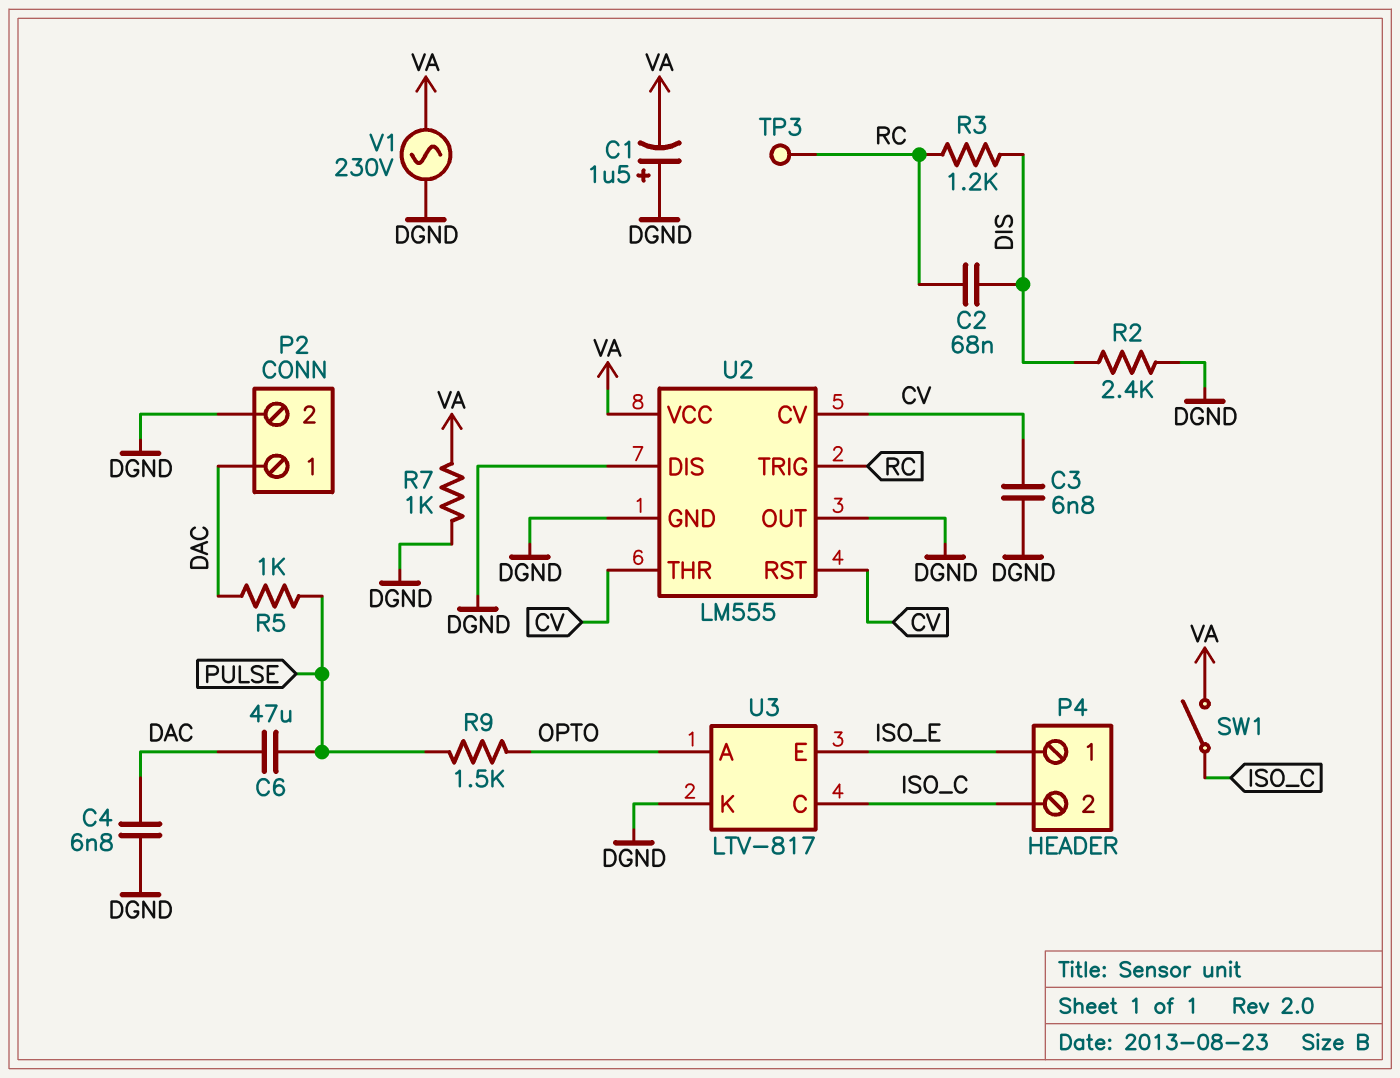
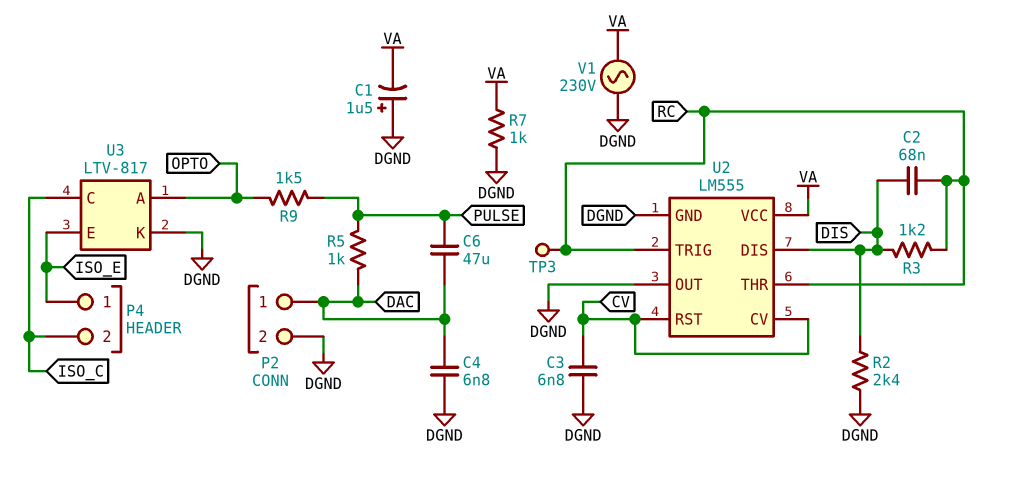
SW1: switch (ISO_C, VA) -> none
U2 pin DIS: DGND -> DIS
U2 pin THR: CV -> RC

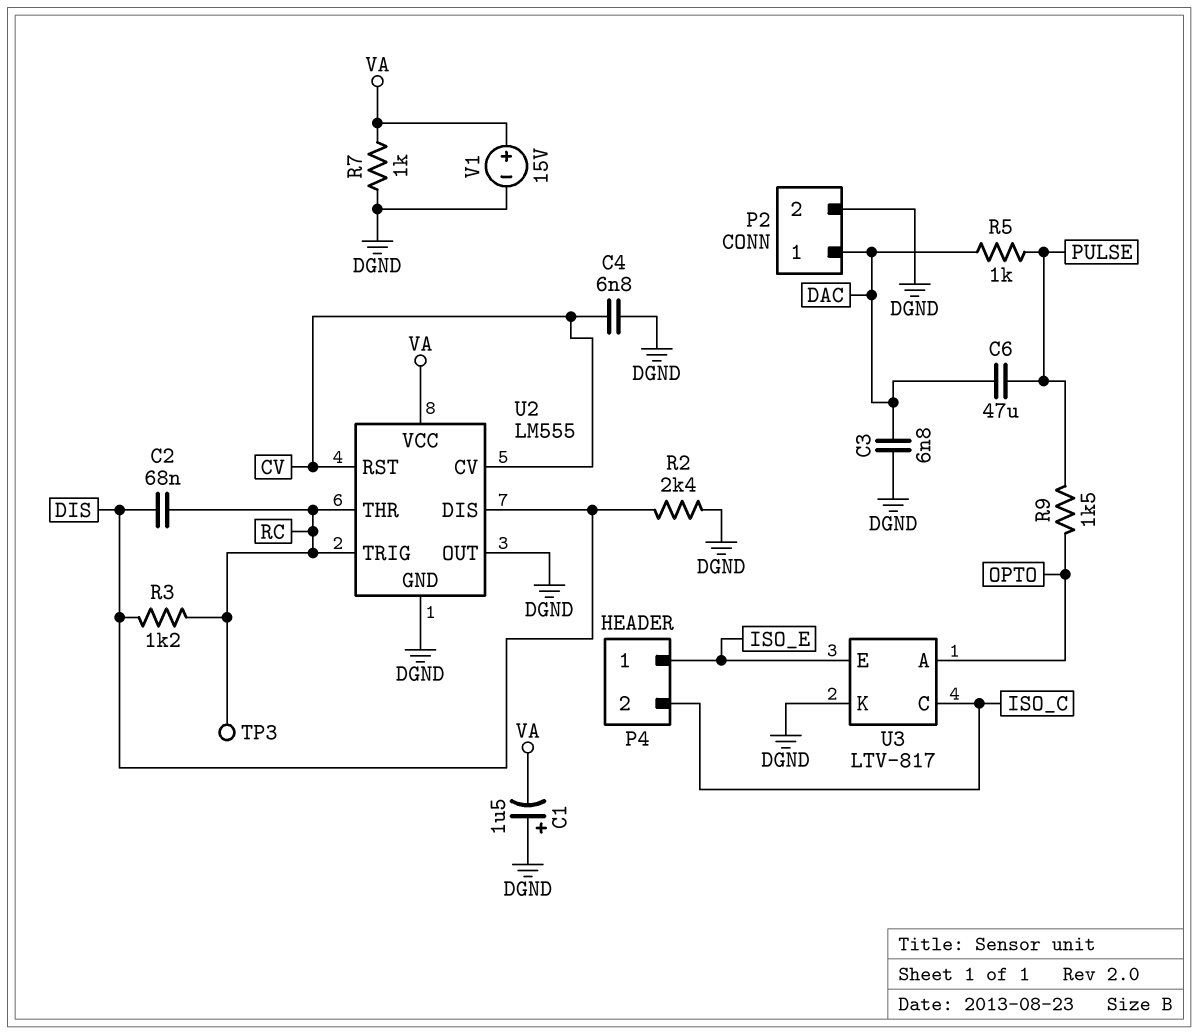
C3: 6.8nF (CV, DGND) -> 6.8nF (DAC, DGND)
C4: 6.8nF (DAC, DGND) -> 6.8nF (CV, DGND)
V1: AC 230V (DGND, VA) -> 15V (plus VA, minus DGND)

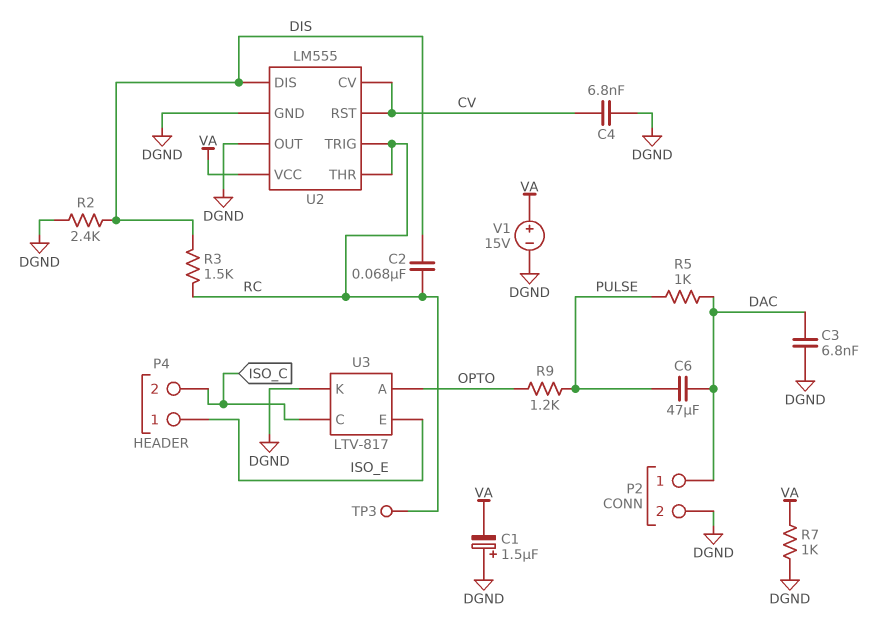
R3: 1.2k (DIS, RC) -> 1.5k (DIS, RC)
R9: 1.5k (OPTO, PULSE) -> 1.2k (OPTO, PULSE)

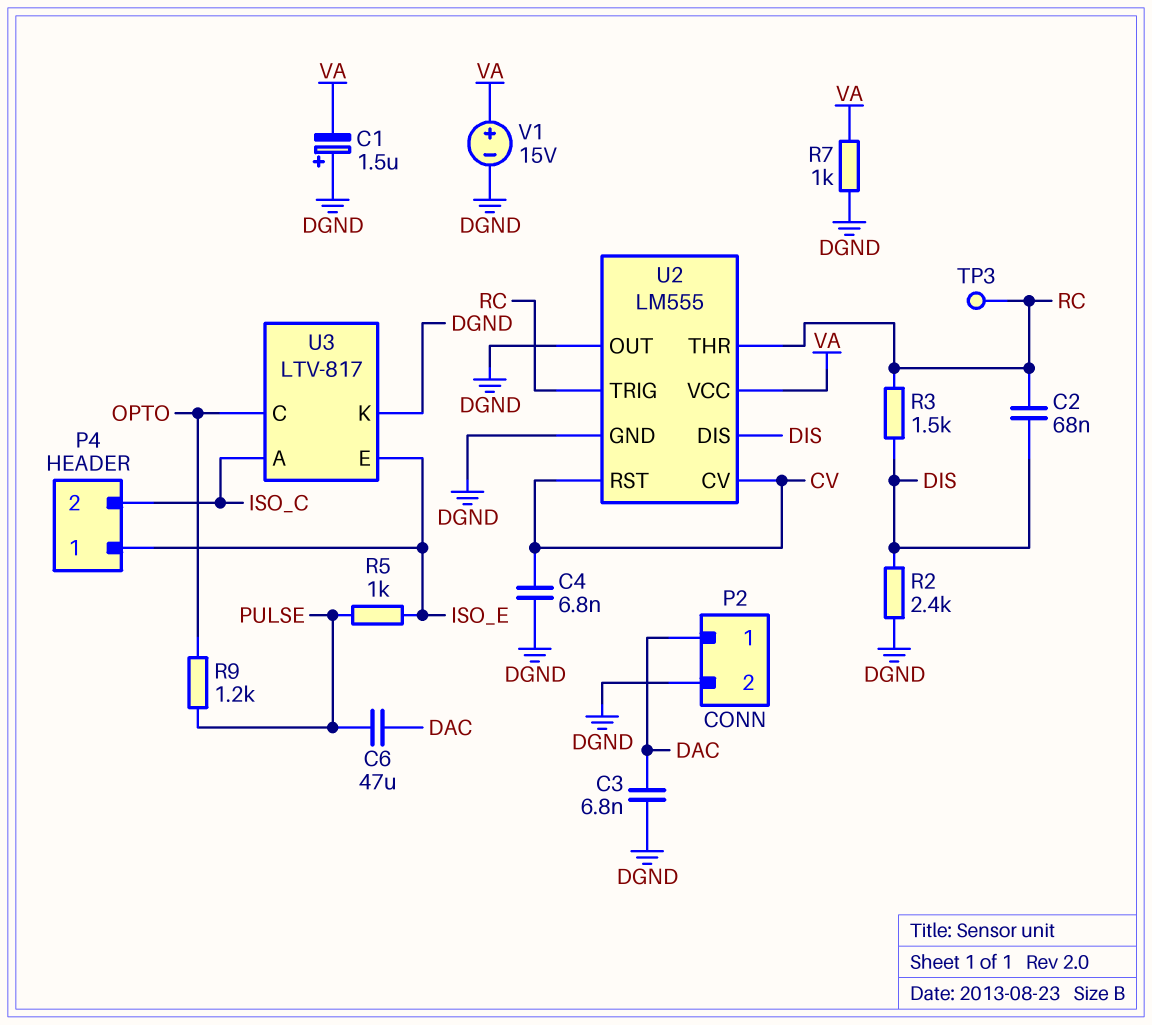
R5: 1k (DAC, PULSE) -> 1k (ISO_E, PULSE)
U3 pin A: OPTO -> ISO_C
U3 pin C: ISO_C -> OPTO

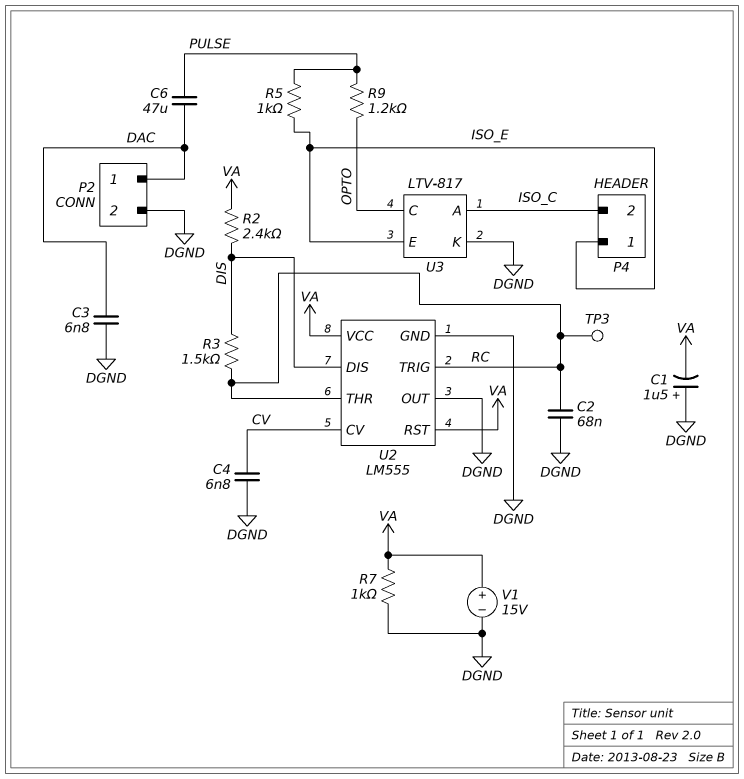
C2: 68nF (DIS, RC) -> 68nF (DGND, RC)
R2: 2.4k (DGND, DIS) -> 2.4k (DIS, VA)
U2 pin RST: CV -> VA

